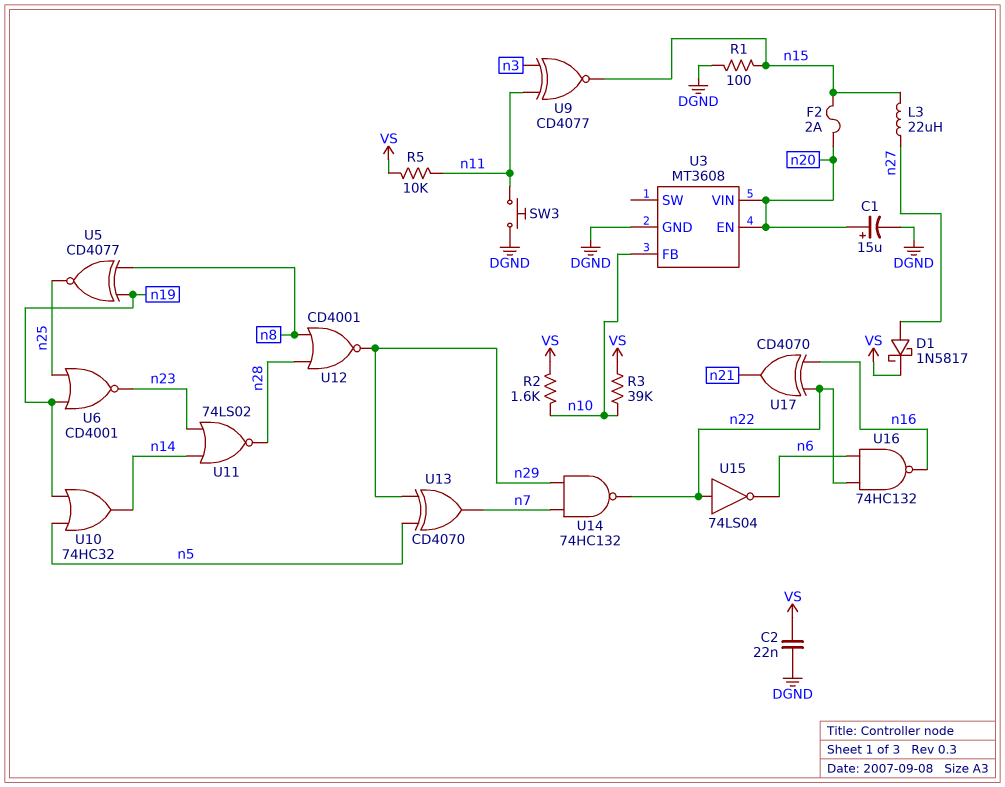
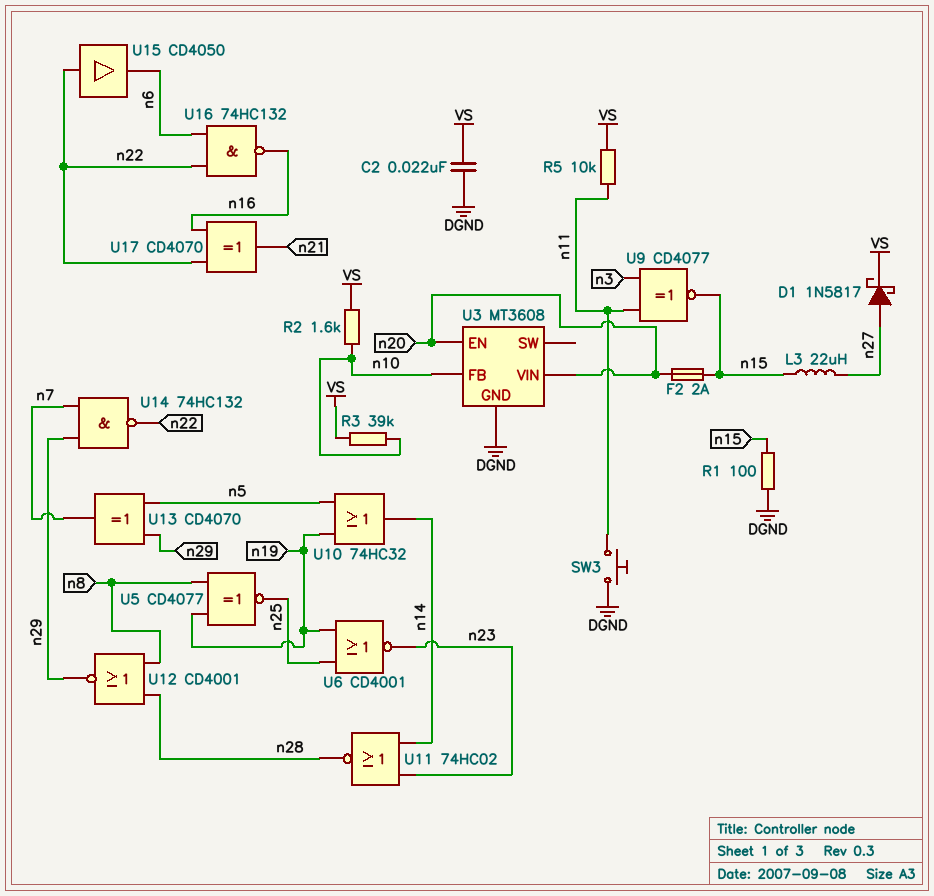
C1: 15uF (plus n20, minus DGND) -> none
U11: NOR 74LS02 (in n14, in n23, out n28) -> NOR 74HC02 (in n14, in n23, out n28)
U15: NOT 74LS04 (in n22, out n6) -> buffer CD4050 (in n22, out n6)

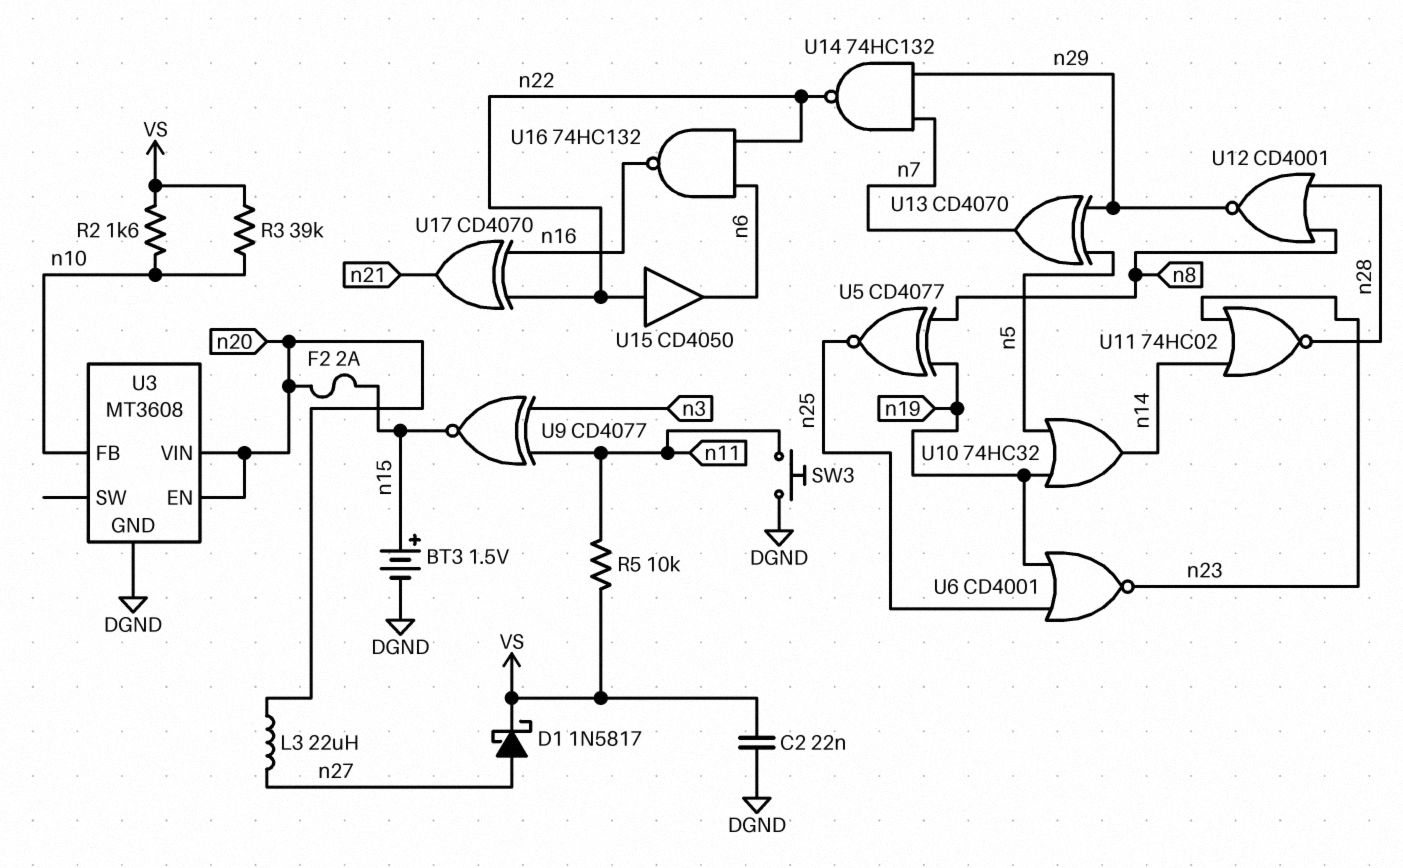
BT3: none -> 1.5V (plus n15, minus DGND)
L3: 22uH (n15, n27) -> 22uH (n20, n27)
R1: 100 (DGND, n15) -> none

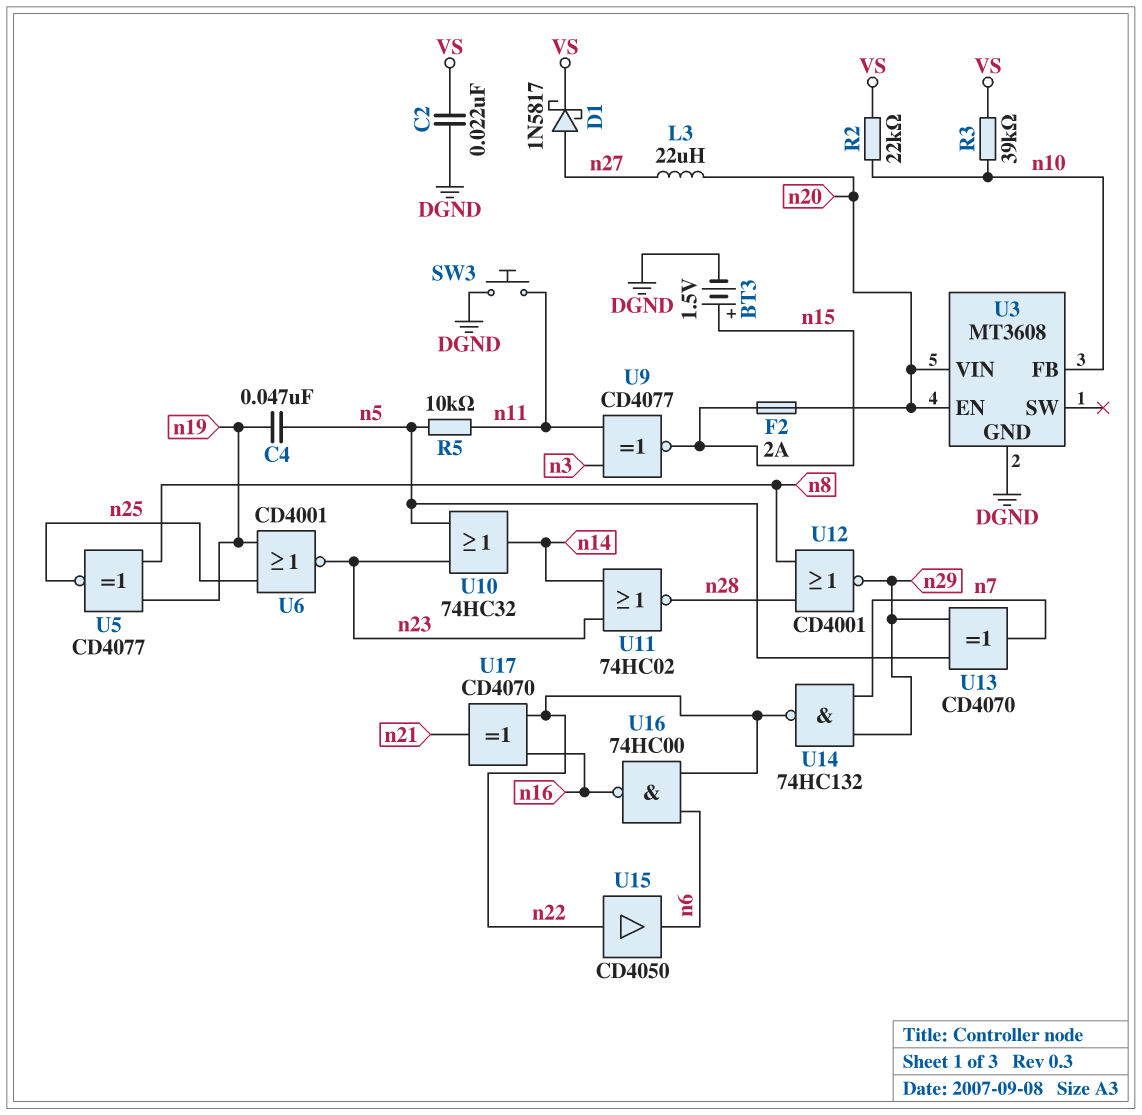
C4: none -> 47nF (n5, n19)
R2: 1.6k (VS, n10) -> 22k (VS, n10)
R5: 10k (VS, n11) -> 10k (n5, n11)
U10: OR 74HC32 (in n5, in n19, out n14) -> OR 74HC32 (in n5, in n23, out n14)
U16: NAND 74HC132 (in n6, in n22, out n16) -> NAND 74HC00 (in n6, in n22, out n16)

